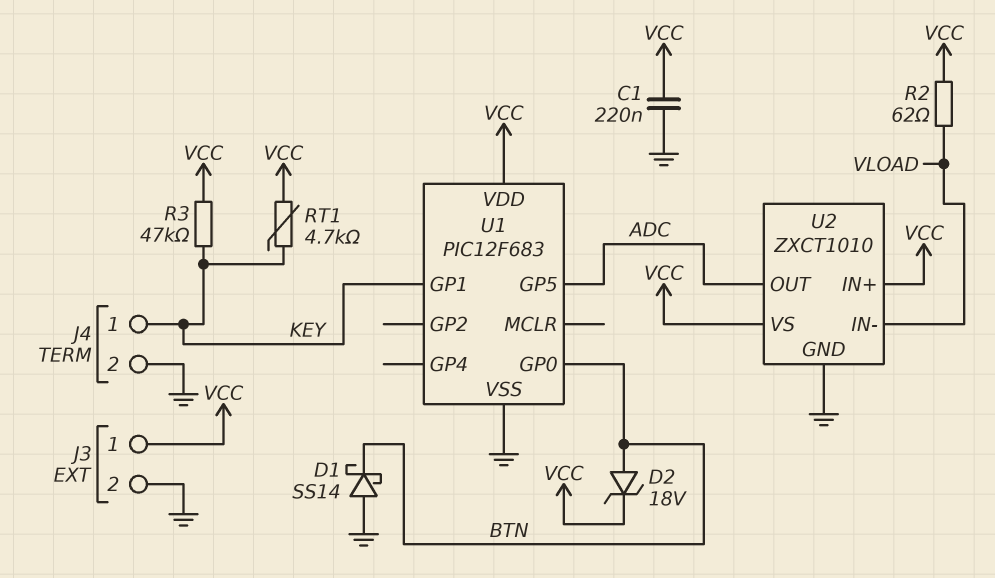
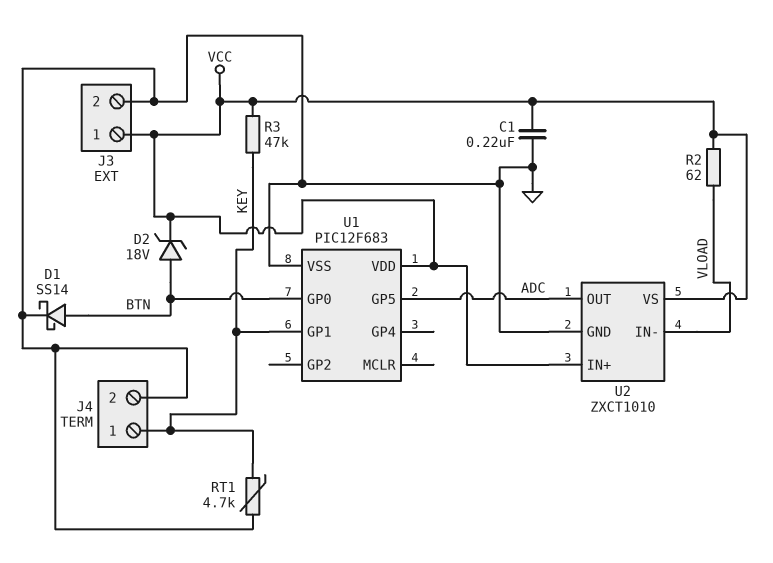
D1: schottky SS14 (A GND, K BTN) -> schottky SS14 (A BTN, K GND)
RT1: 4.7k (KEY, VCC) -> 4.7k (GND, KEY)

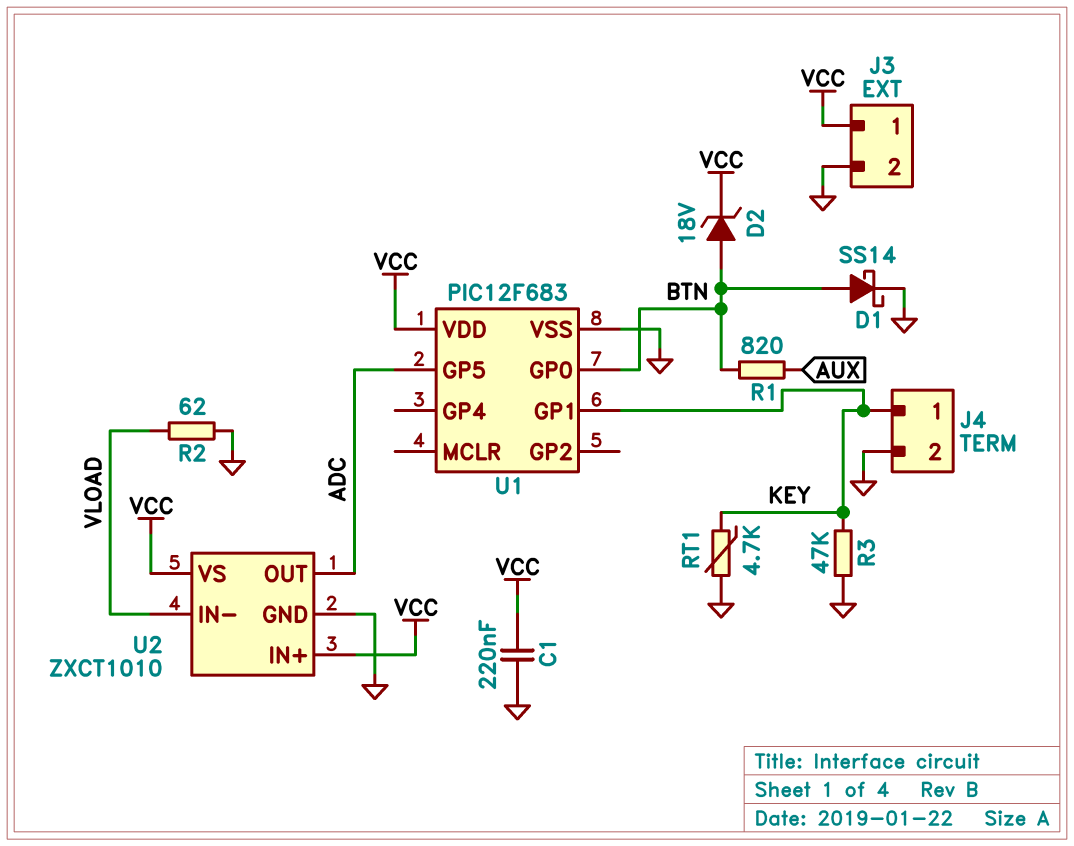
R1: none -> 820 (AUX, BTN)
R2: 62 (VCC, VLOAD) -> 62 (GND, VLOAD)
R3: 47k (KEY, VCC) -> 47k (GND, KEY)

